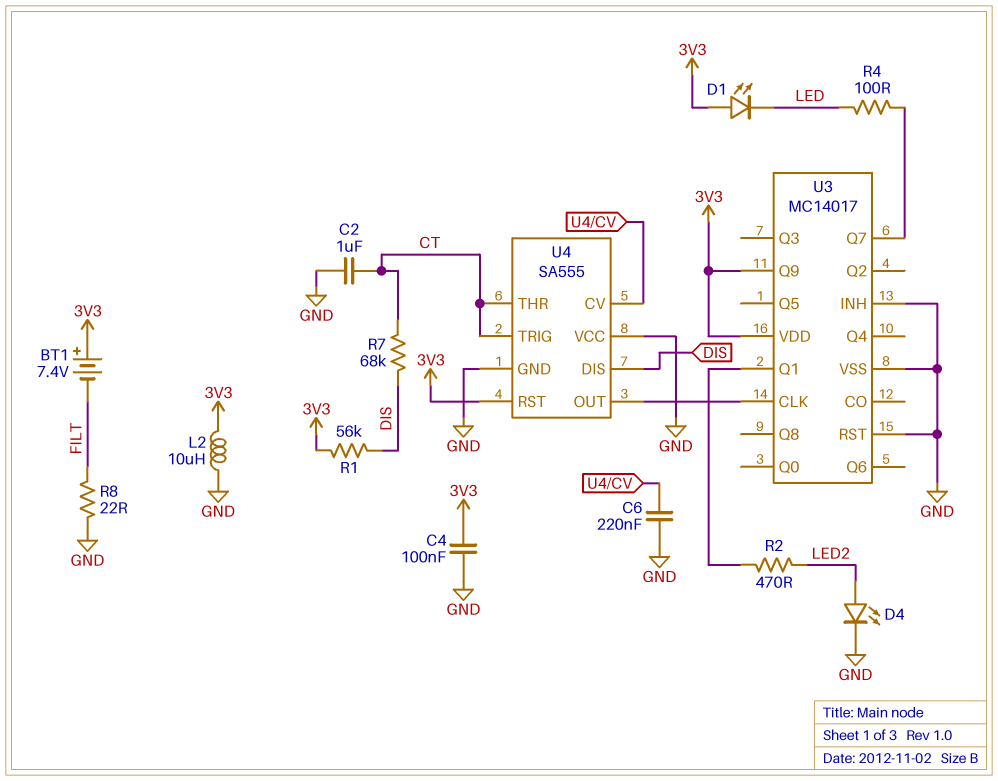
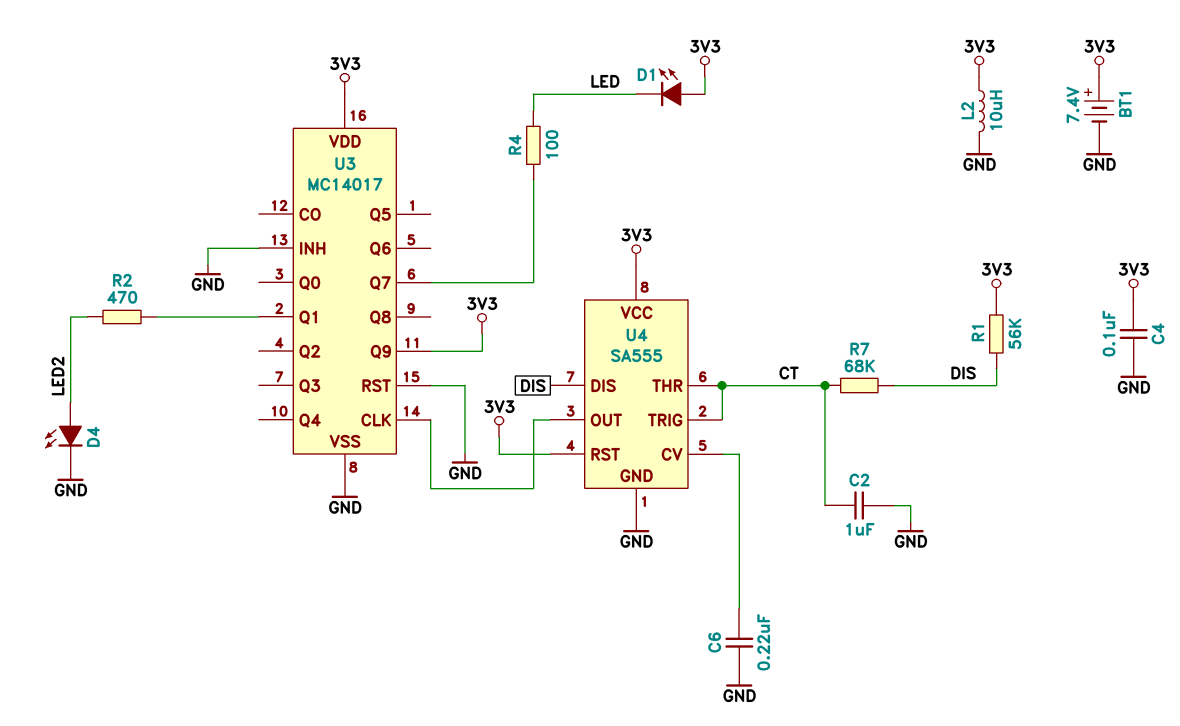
BT1: 7.4V (plus 3V3, minus FILT) -> 7.4V (plus 3V3, minus GND)
R8: 22 (FILT, GND) -> none
U4 pin VCC: GND -> 3V3

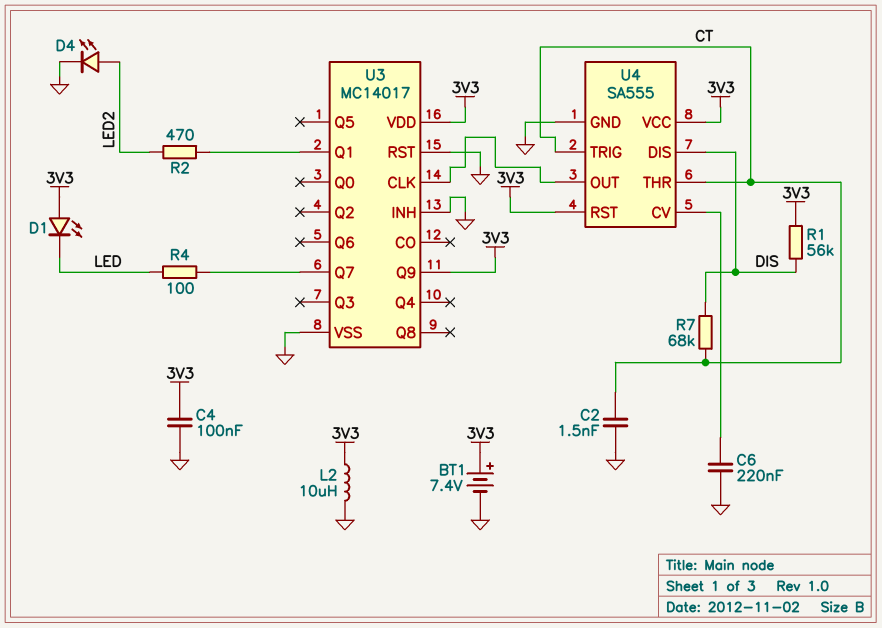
C2: 1uF (CT, GND) -> 1.5nF (CT, GND)

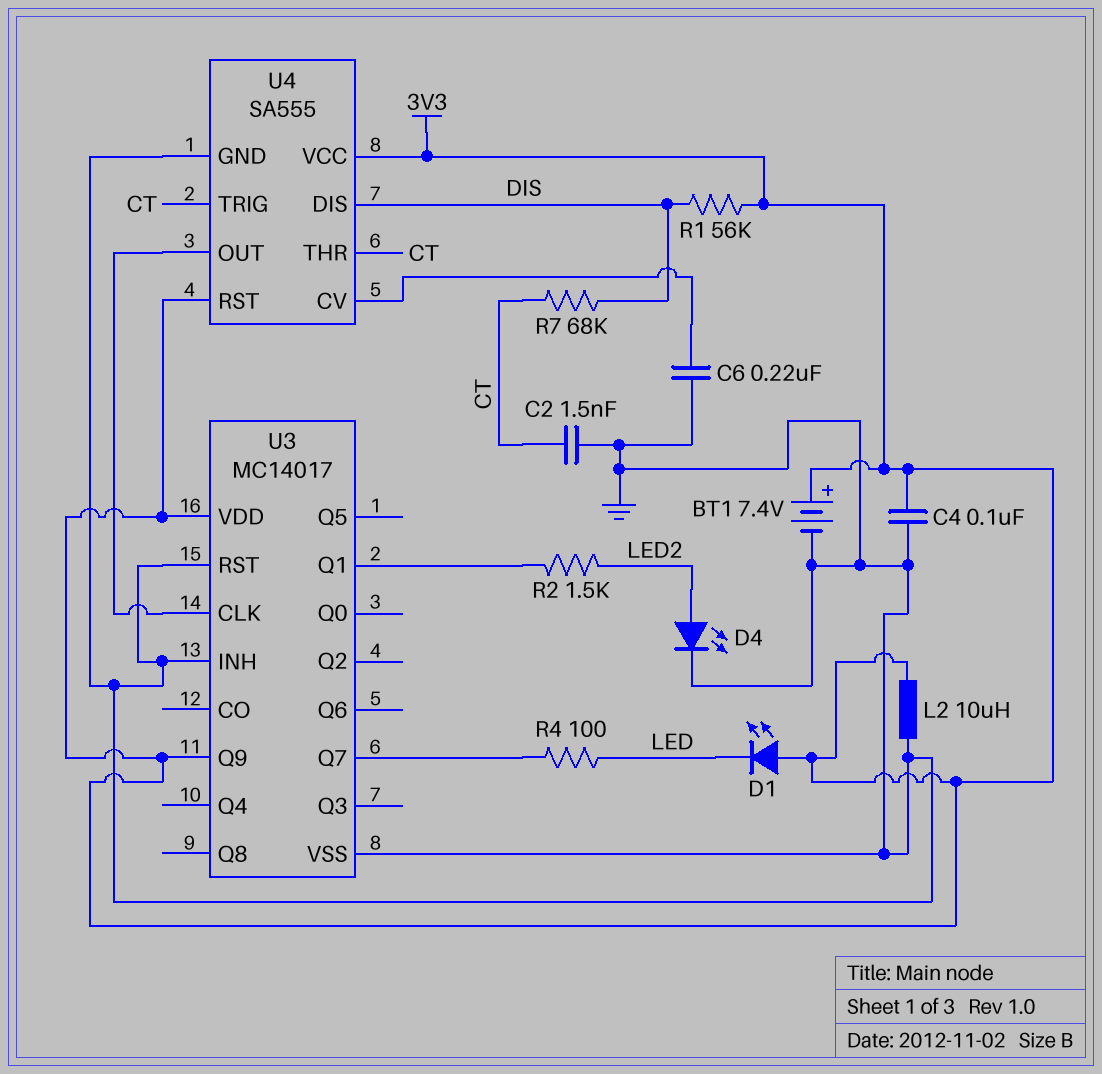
R2: 470 (LED2, U3/Q1) -> 1.5k (LED2, U3/Q1)

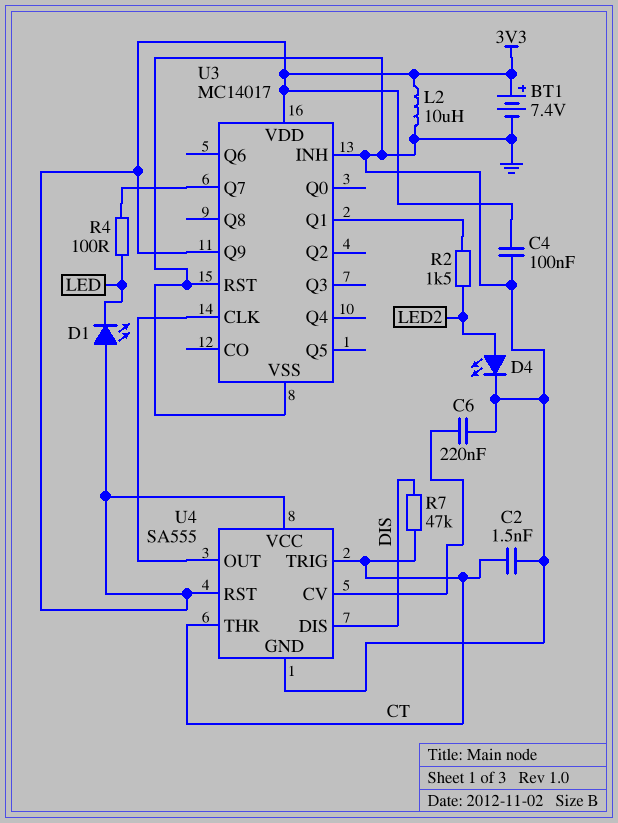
R1: 56k (3V3, DIS) -> none
R7: 68k (CT, DIS) -> 47k (CT, DIS)

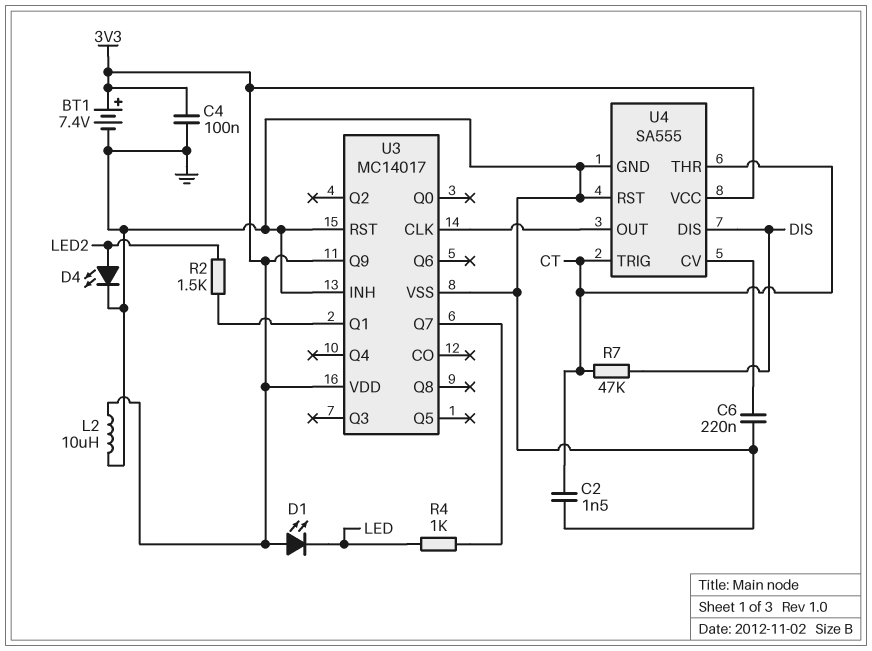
R4: 100 (LED, U3/Q7) -> 1k (LED, U3/Q7)
U4 pin RST: 3V3 -> GND

